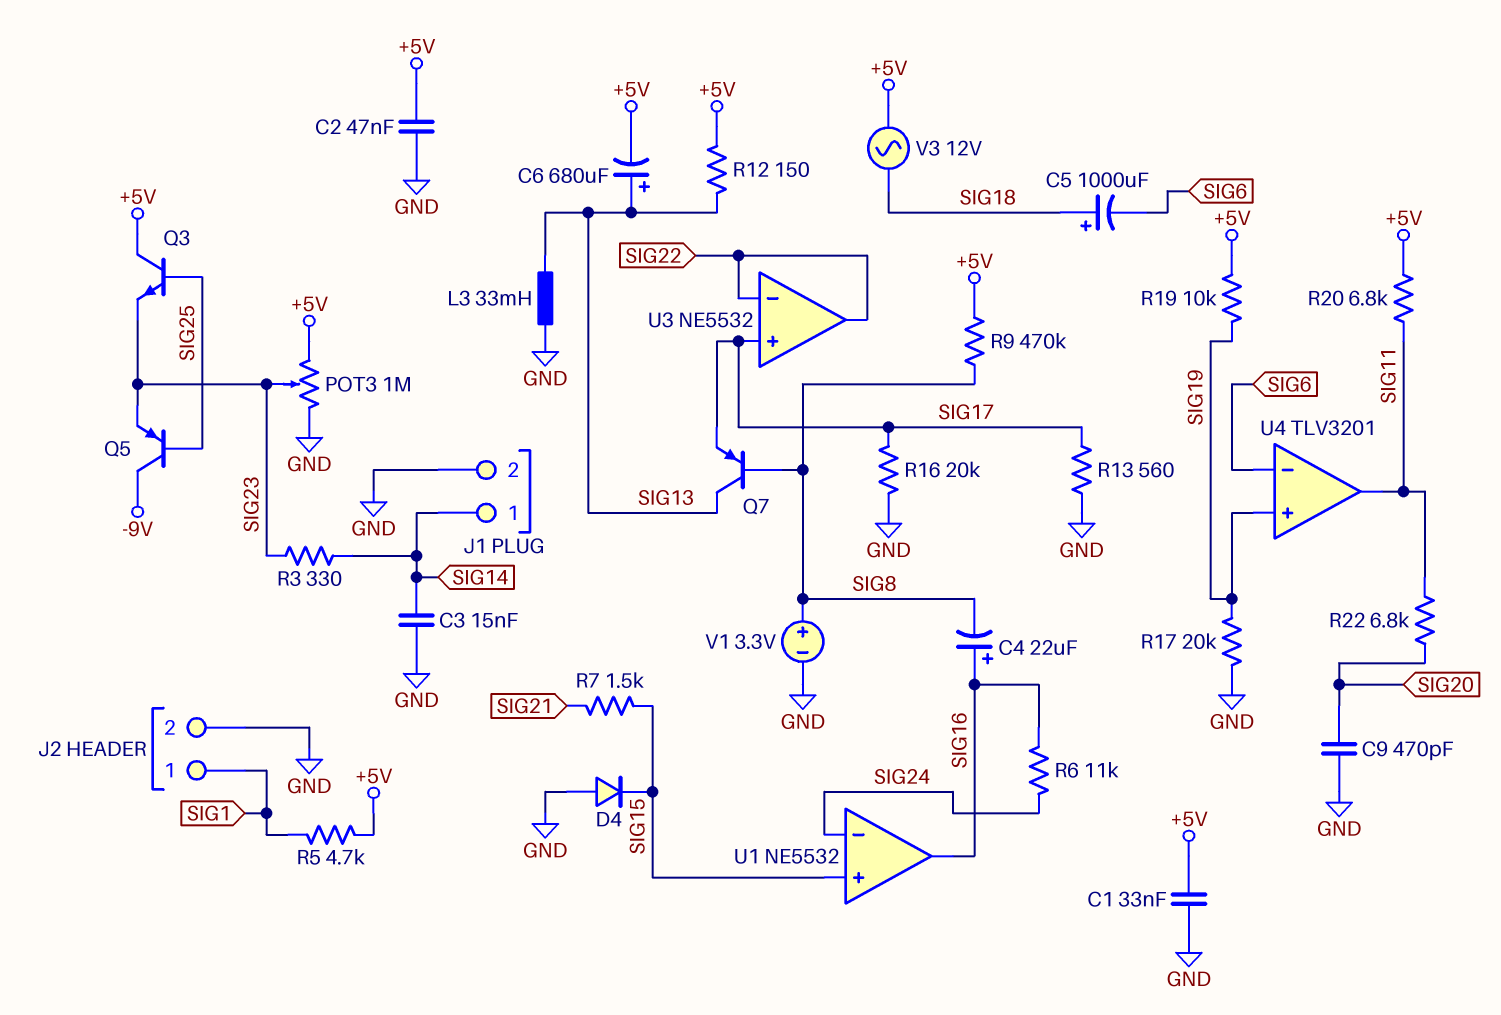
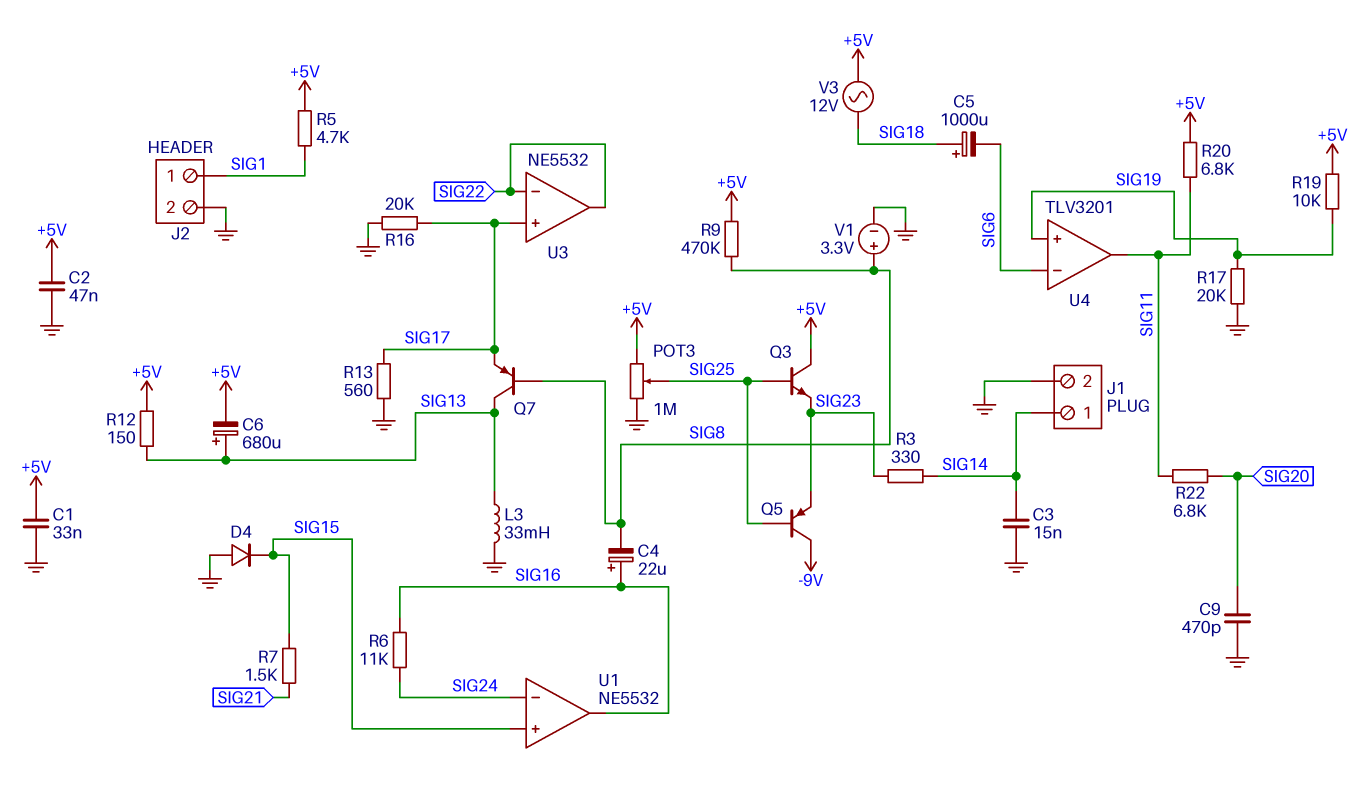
POT3: 1M (+5V, GND, wiper SIG23) -> 1M (+5V, GND, wiper SIG25)

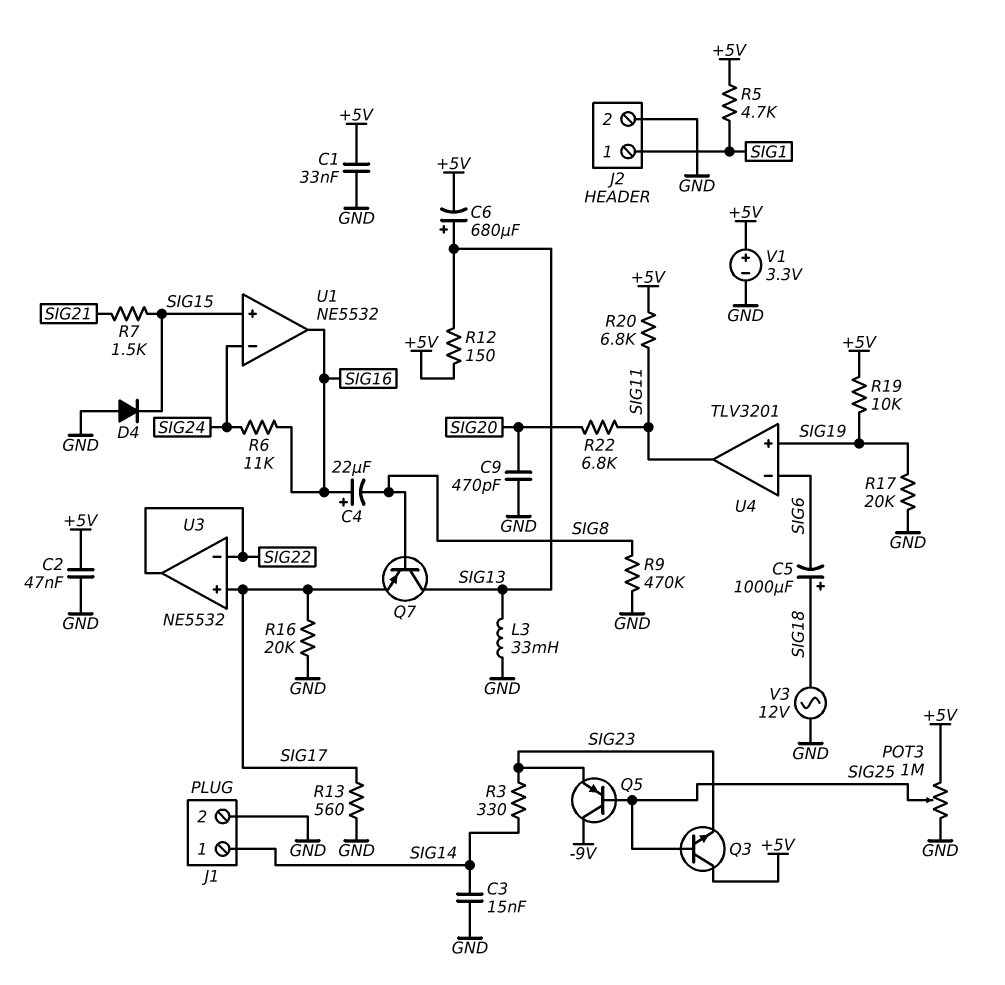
R9: 470k (+5V, SIG8) -> 470k (GND, SIG8)
V1: 3.3V (plus SIG8, minus GND) -> 3.3V (plus +5V, minus GND)
V3: AC 12V (+5V, SIG18) -> AC 12V (GND, SIG18)

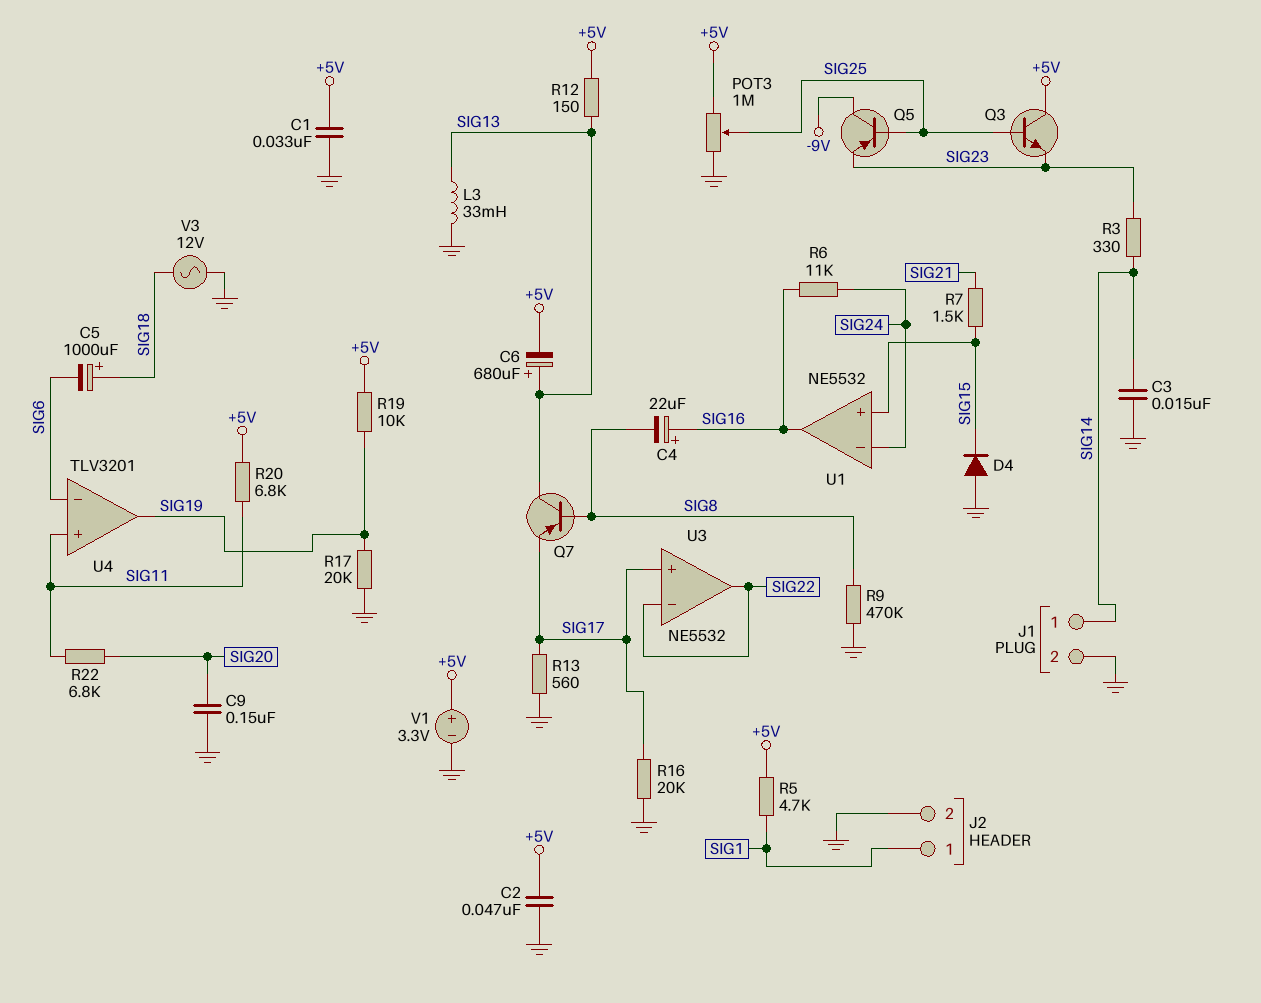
C9: 470pF (GND, SIG20) -> 150nF (GND, SIG20)
U4 pin in+: SIG19 -> SIG11
U4 pin out: SIG11 -> SIG19

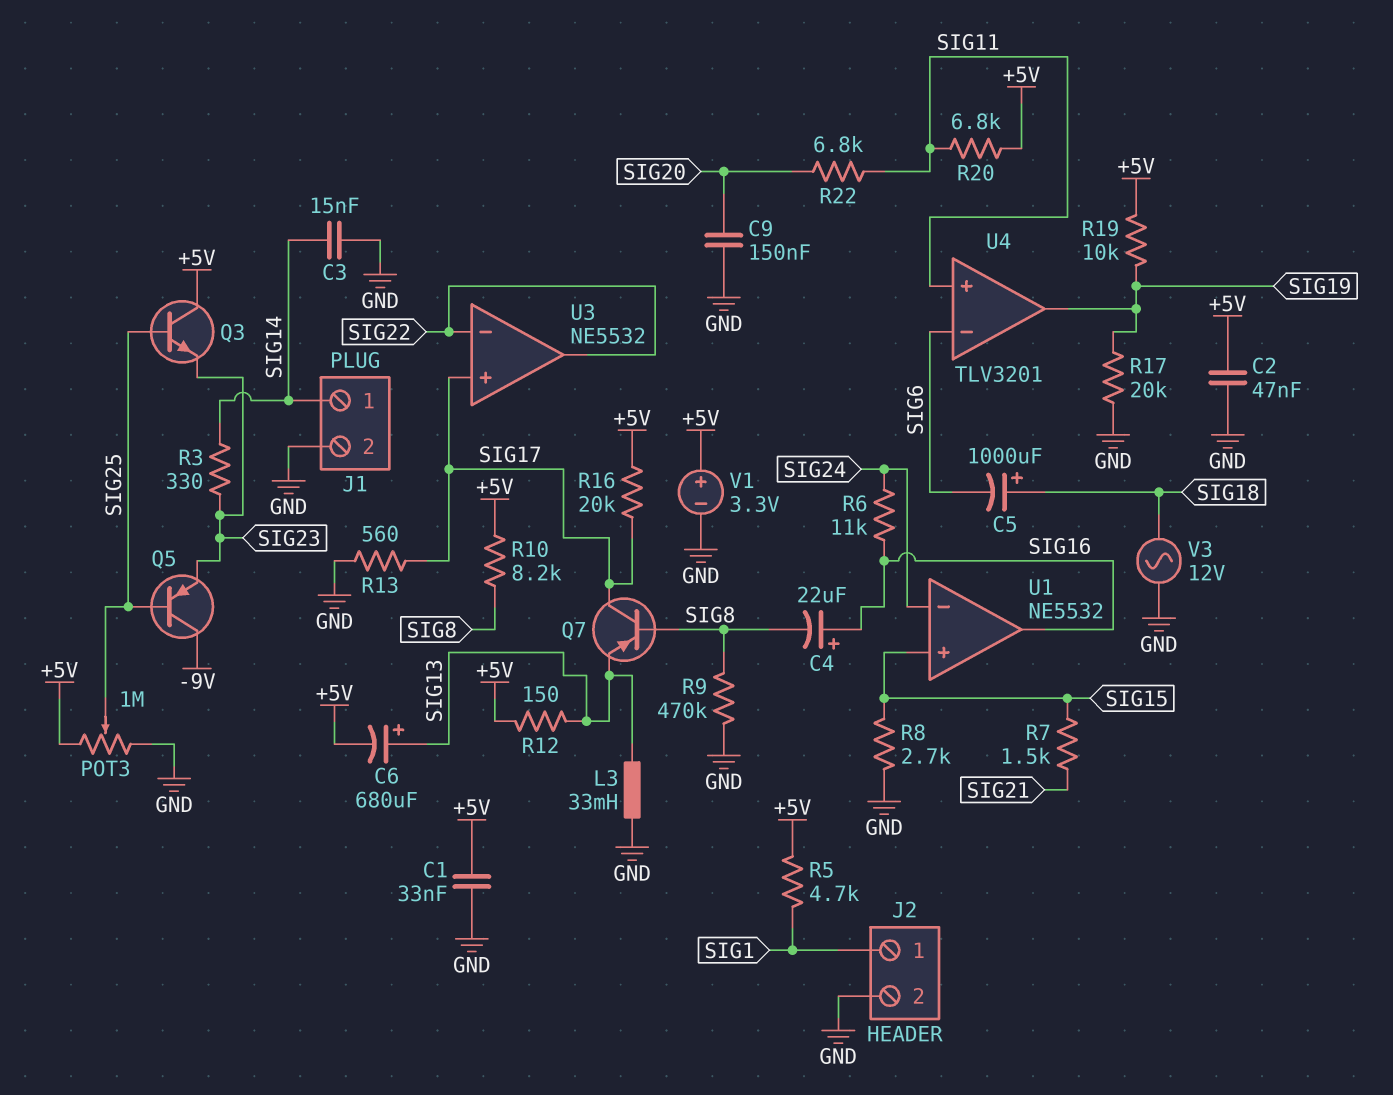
D4: diode (A GND, K SIG15) -> none
Q7: PNP (B SIG8, C SIG13, E SIG17) -> PNP (B SIG8, C SIG17, E SIG13)
R8: none -> 2.7k (GND, SIG15)
R10: none -> 8.2k (+5V, SIG8)
R16: 20k (GND, SIG17) -> 20k (+5V, SIG17)

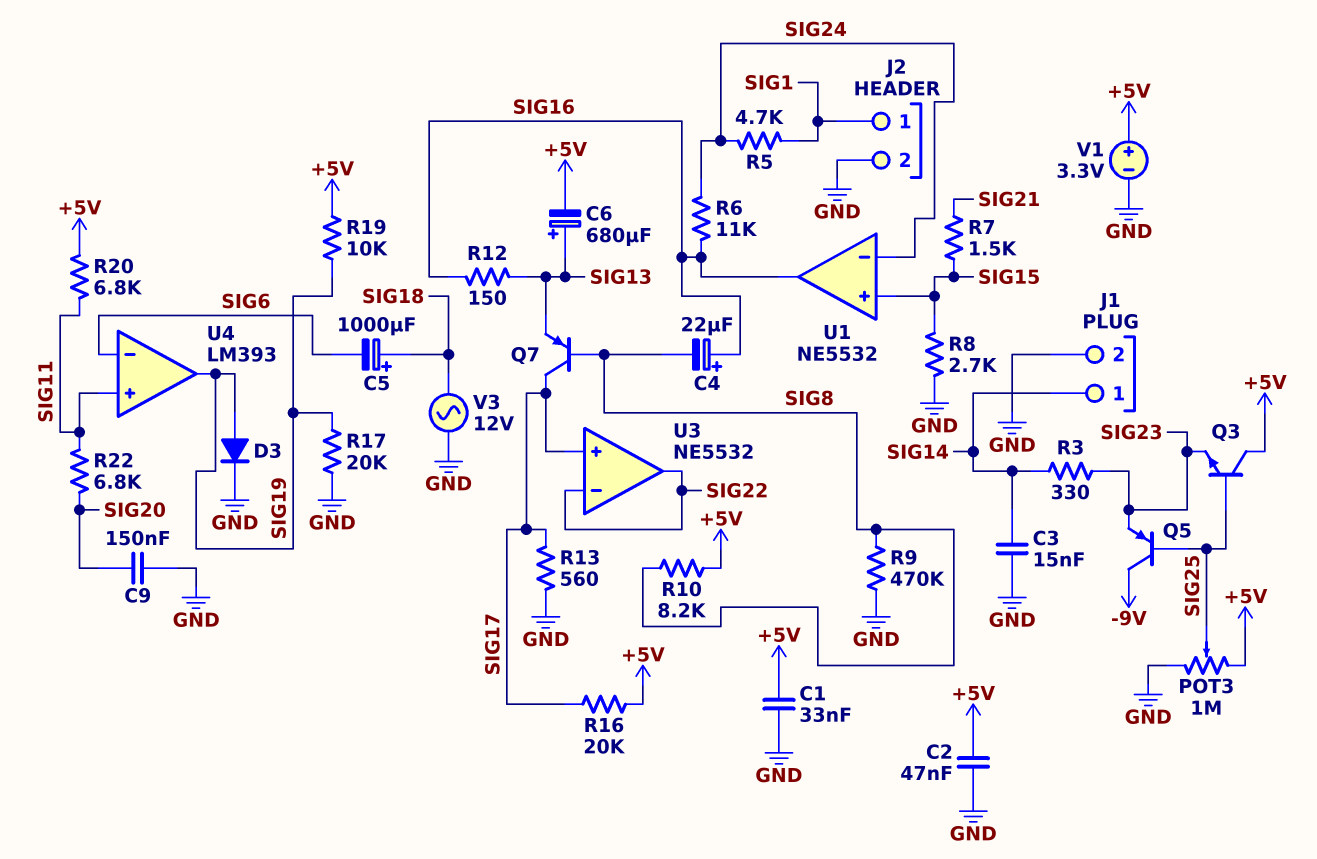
D3: none -> diode (A SIG19, K GND)
L3: 33mH (GND, SIG13) -> none
R5: 4.7k (+5V, SIG1) -> 4.7k (SIG1, SIG24)
R12: 150 (+5V, SIG13) -> 150 (SIG13, SIG16)
U4: TLV3201 -> LM393

